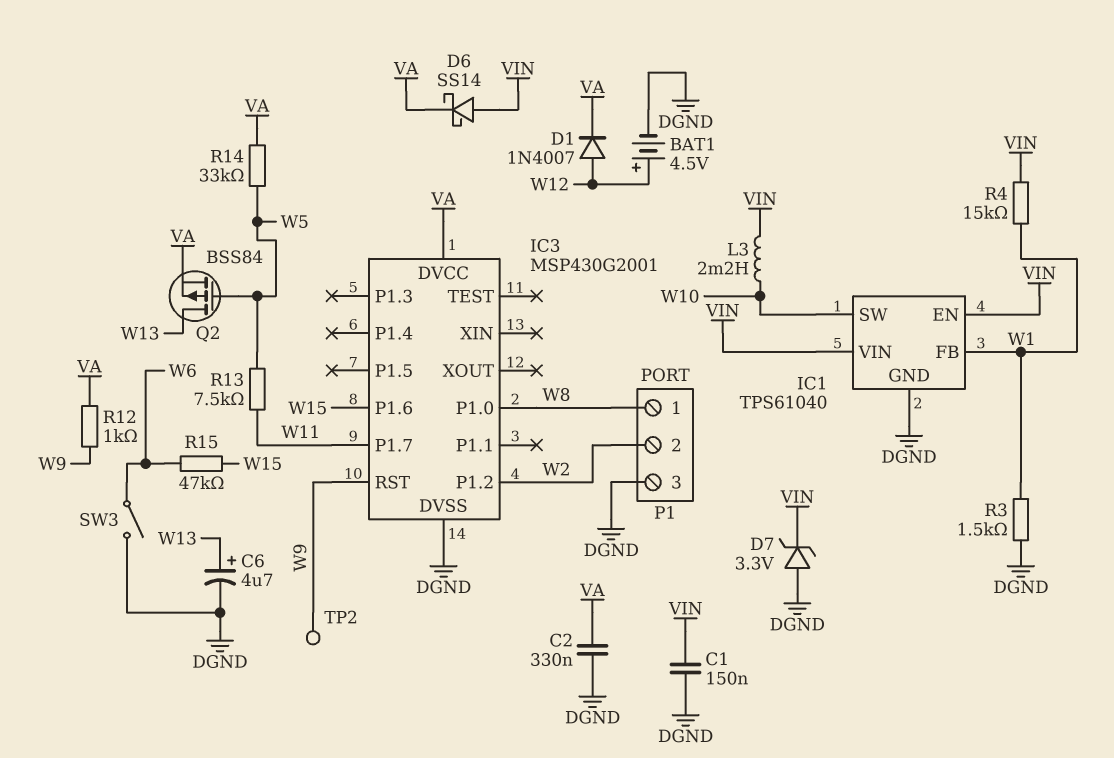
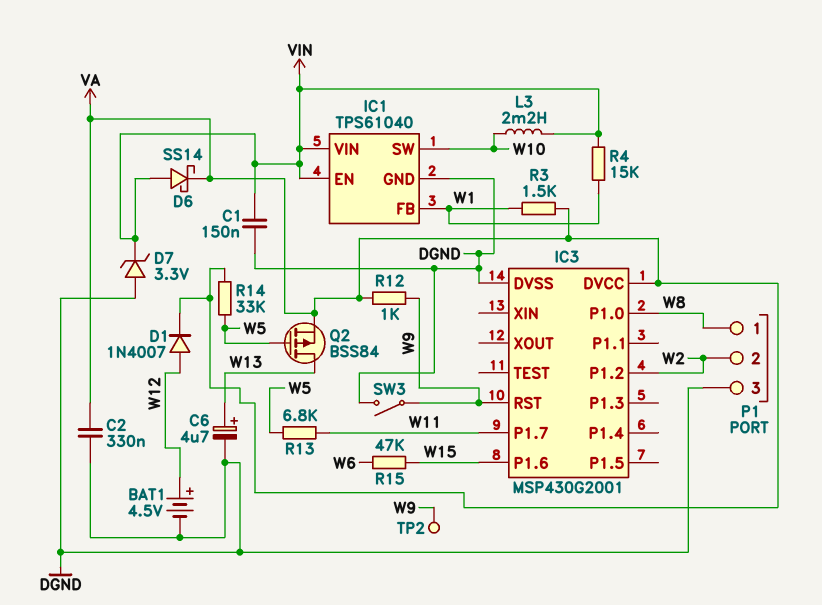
R3: 1.5k (DGND, W1) -> 1.5k (VA, W1)
R13: 7.5k (W5, W11) -> 6.8k (W5, W11)
SW3: switch (DGND, W6) -> switch (DGND, W9)

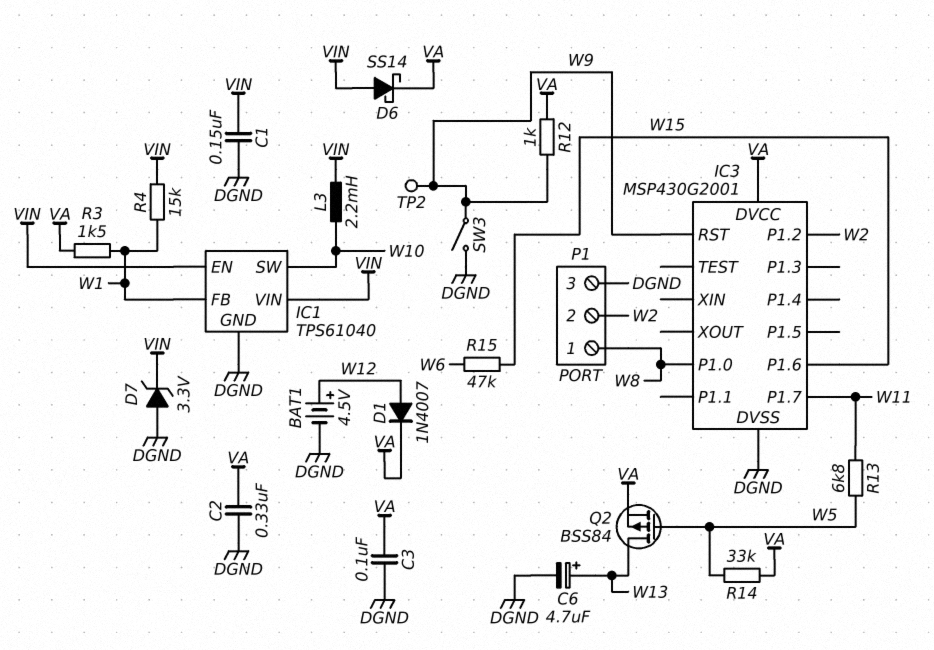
C3: none -> 100nF (DGND, VA)

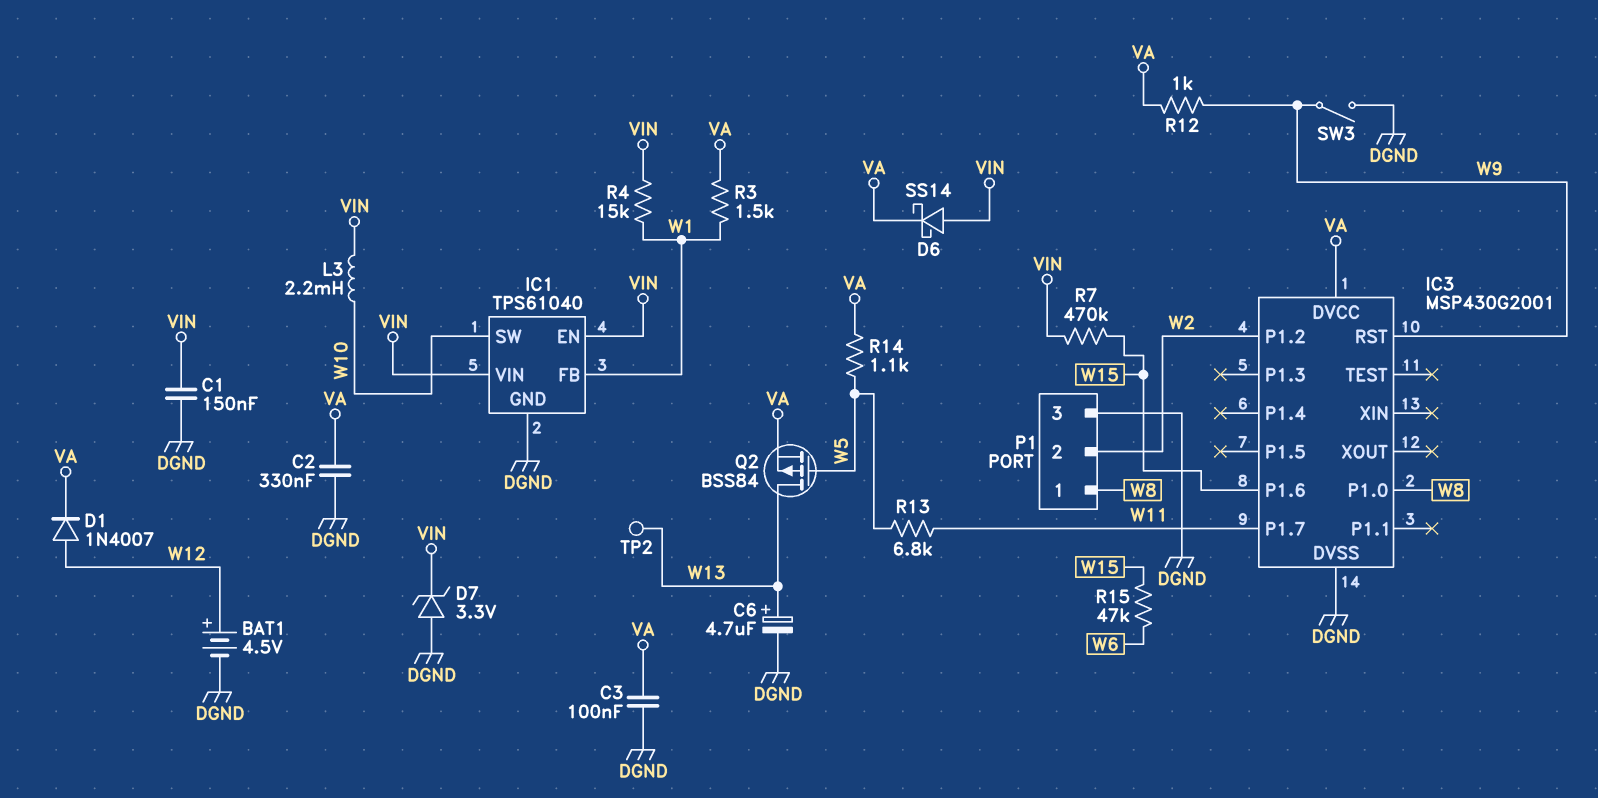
R7: none -> 470k (VIN, W15)
R14: 33k (VA, W5) -> 1.1k (VA, W5)
TP2: test point (W9) -> test point (W13)

